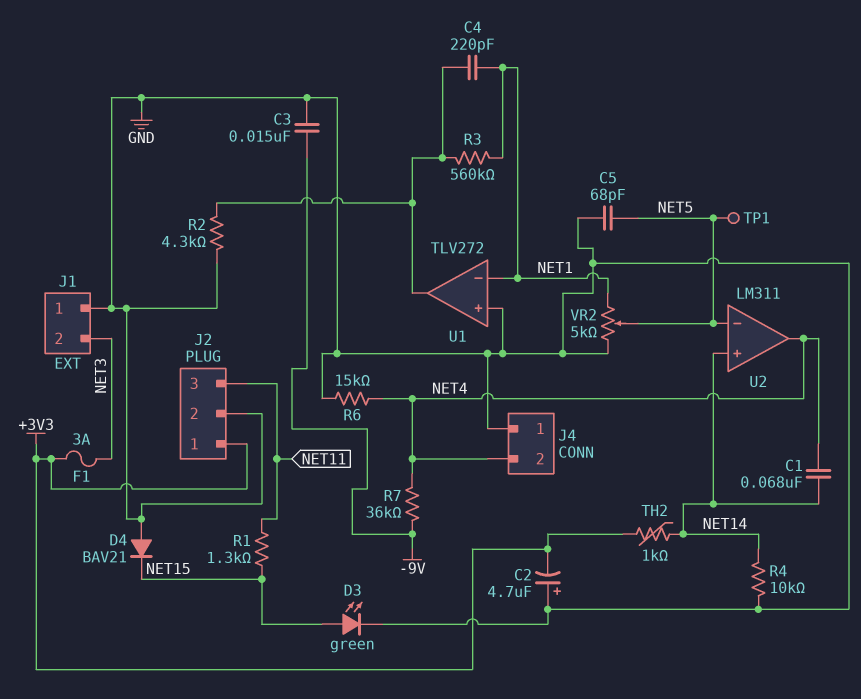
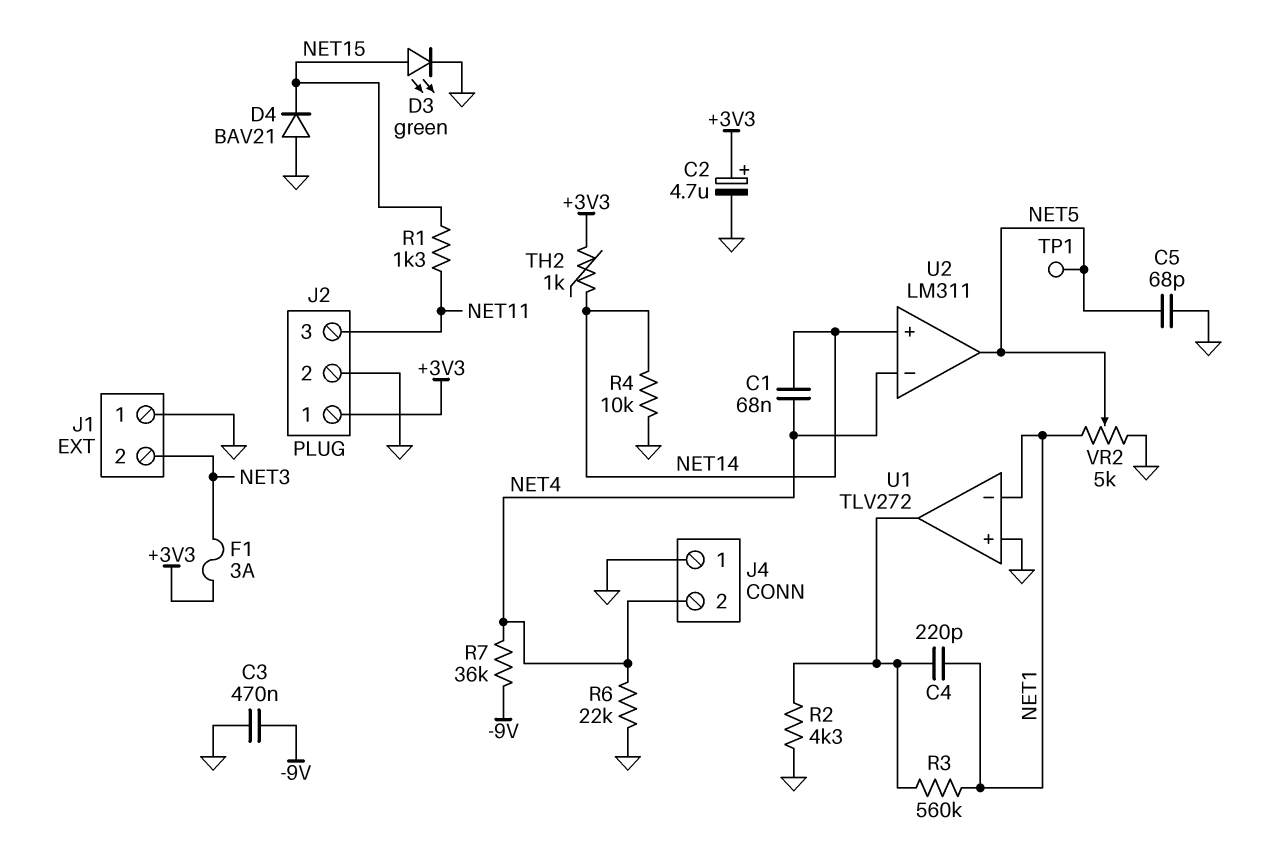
C2: 4.7uF (plus GND, minus +3V3) -> 4.7uF (plus +3V3, minus GND)
C3: 15nF (-9V, GND) -> 470nF (-9V, GND)
R6: 15k (GND, NET4) -> 22k (GND, NET4)
U2 pin in-: NET5 -> NET4
U2 pin out: NET4 -> NET5

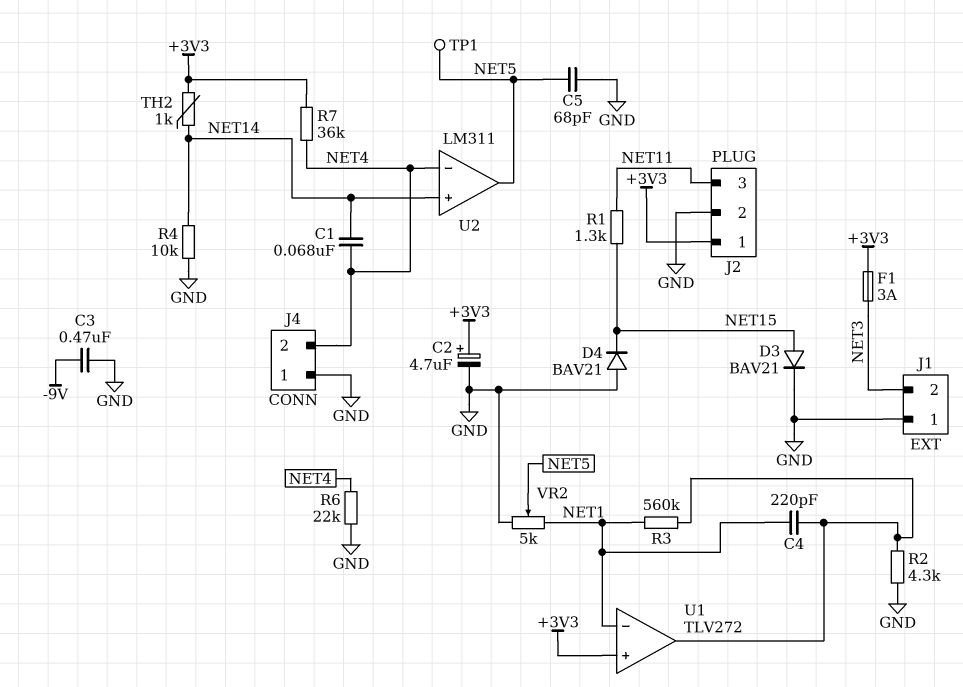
D3: LED green (A NET15, K GND) -> diode BAV21 (A NET15, K GND)
R7: 36k (-9V, NET4) -> 36k (+3V3, NET4)
U1 pin in+: GND -> +3V3

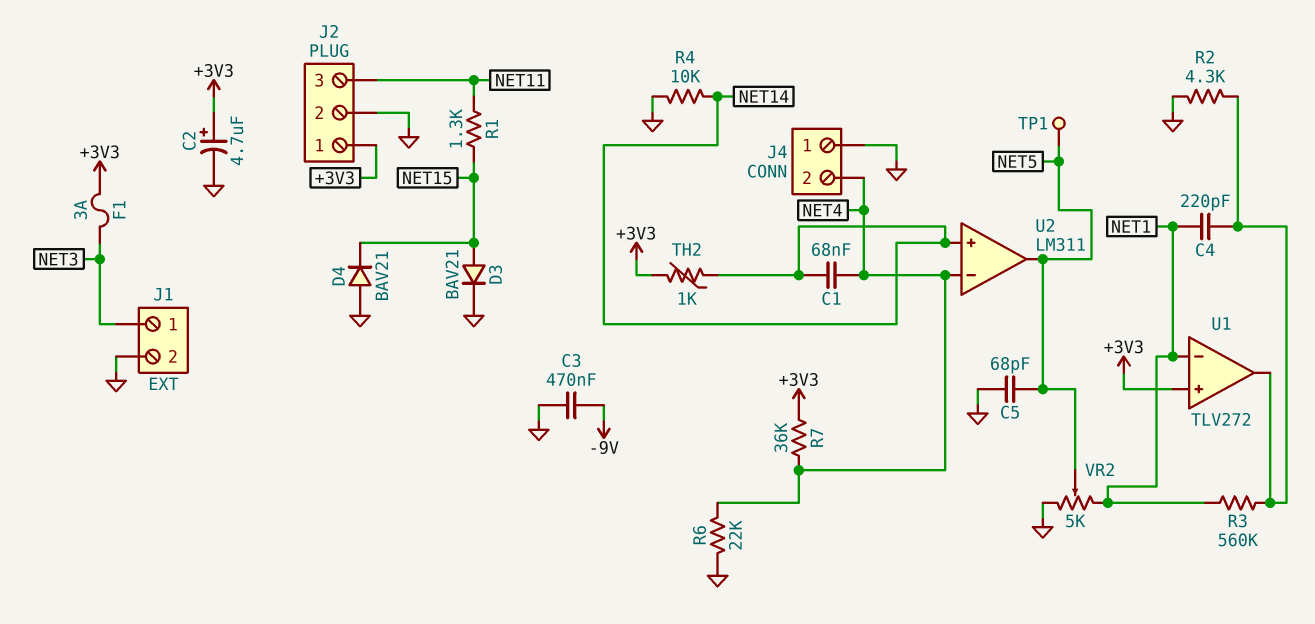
J1 pin 1: GND -> NET3
J1 pin 2: NET3 -> GND

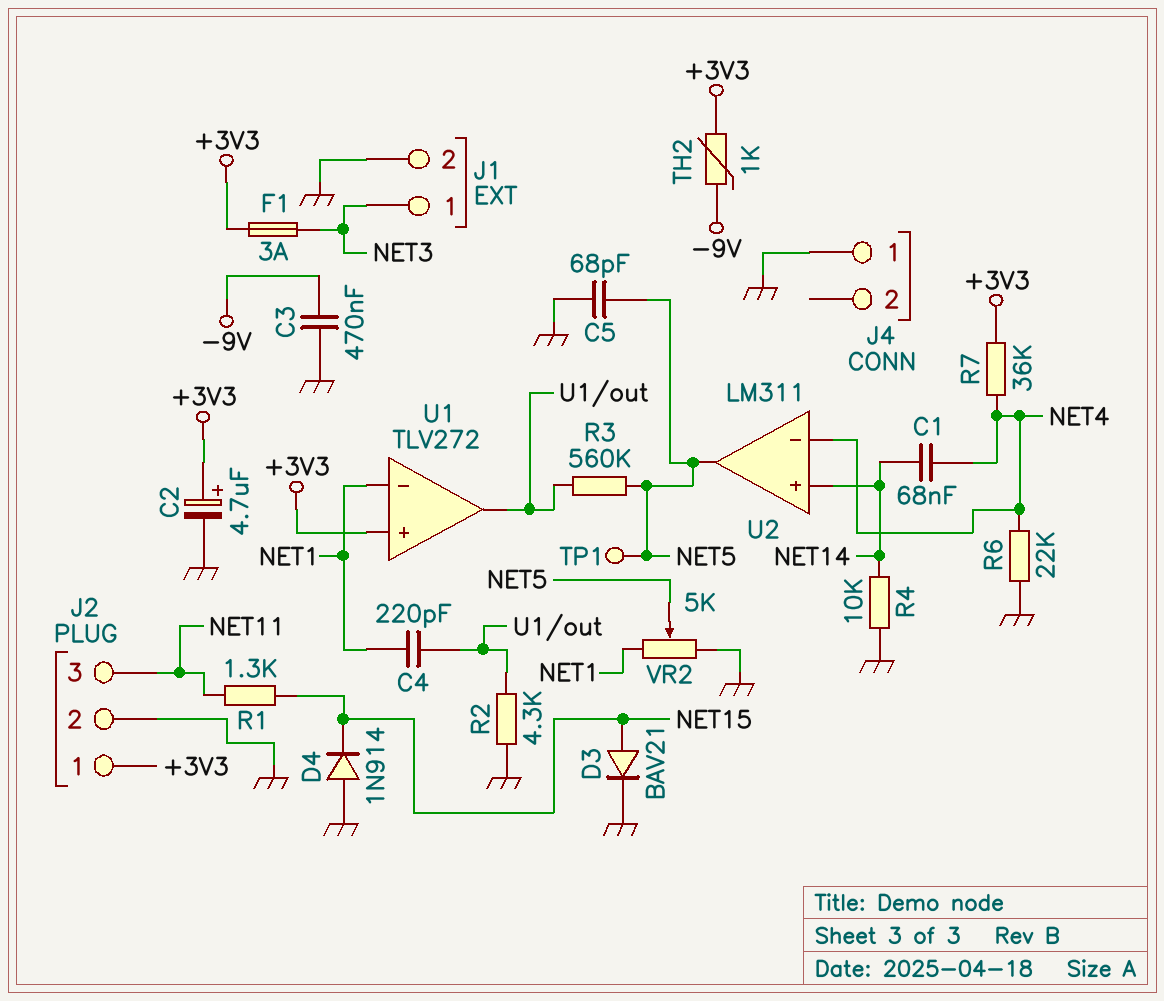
D4: diode BAV21 (A GND, K NET15) -> diode 1N914 (A GND, K NET15)
J4 pin 2: NET4 -> none
R3: 560k (NET1, U1/out) -> 560k (NET5, U1/out)
TH2: 1k (+3V3, NET14) -> 1k (+3V3, -9V)

